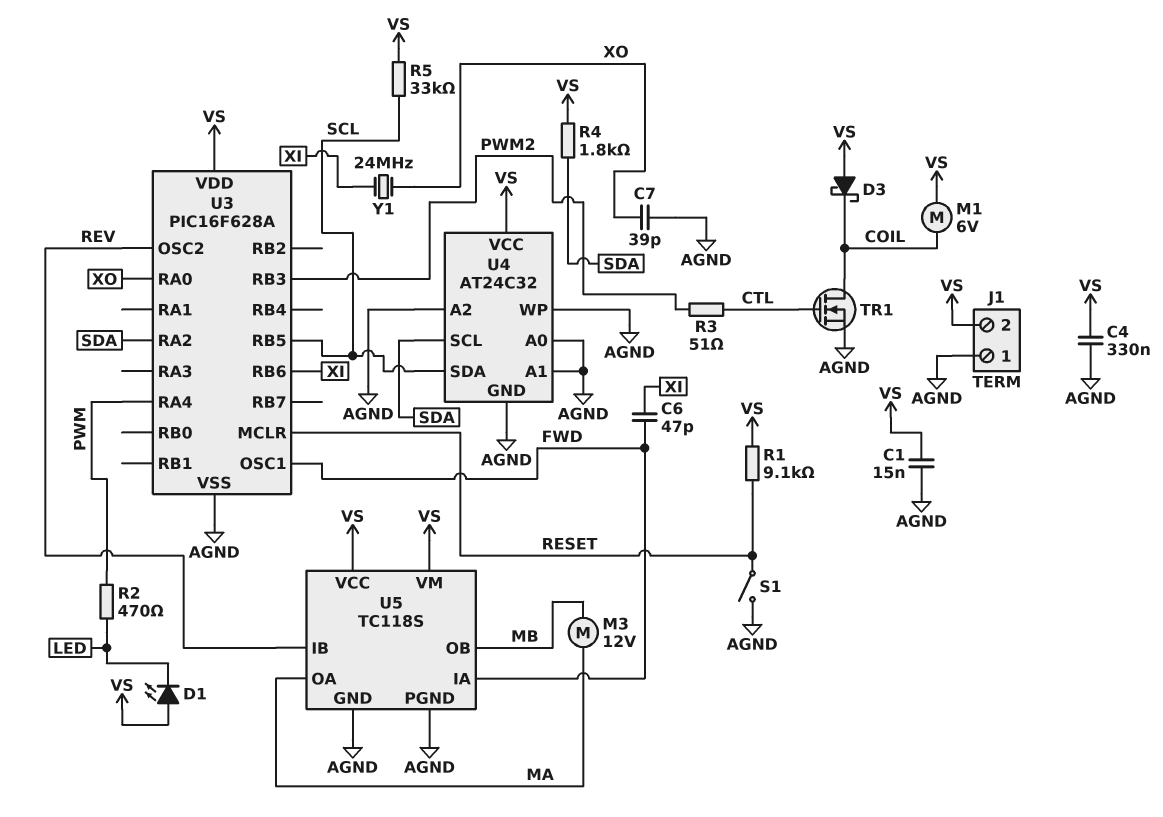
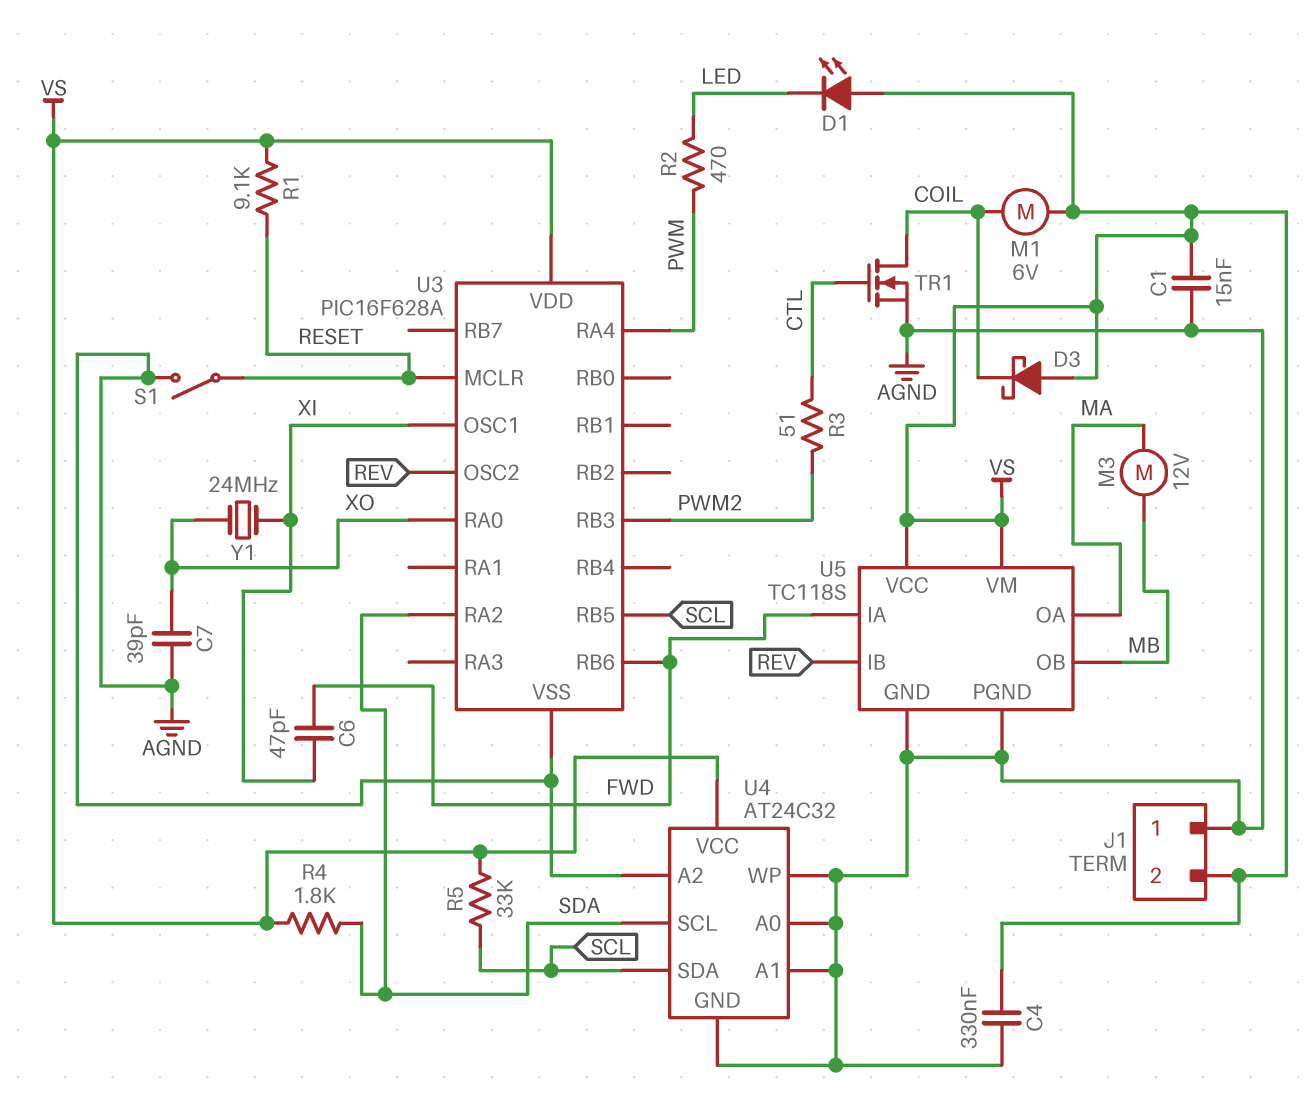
U3 pin OSC1: FWD -> XI
U3 pin RB6: XI -> FWD

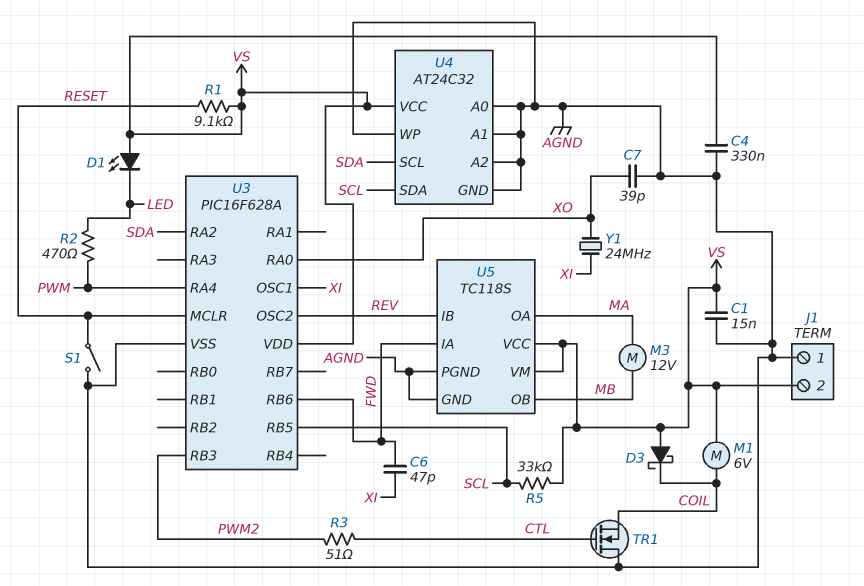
R4: 1.8k (SDA, VS) -> none
TR1: NMOS (G CTL, D COIL, S AGND) -> NMOS (G CTL, D AGND, S COIL)

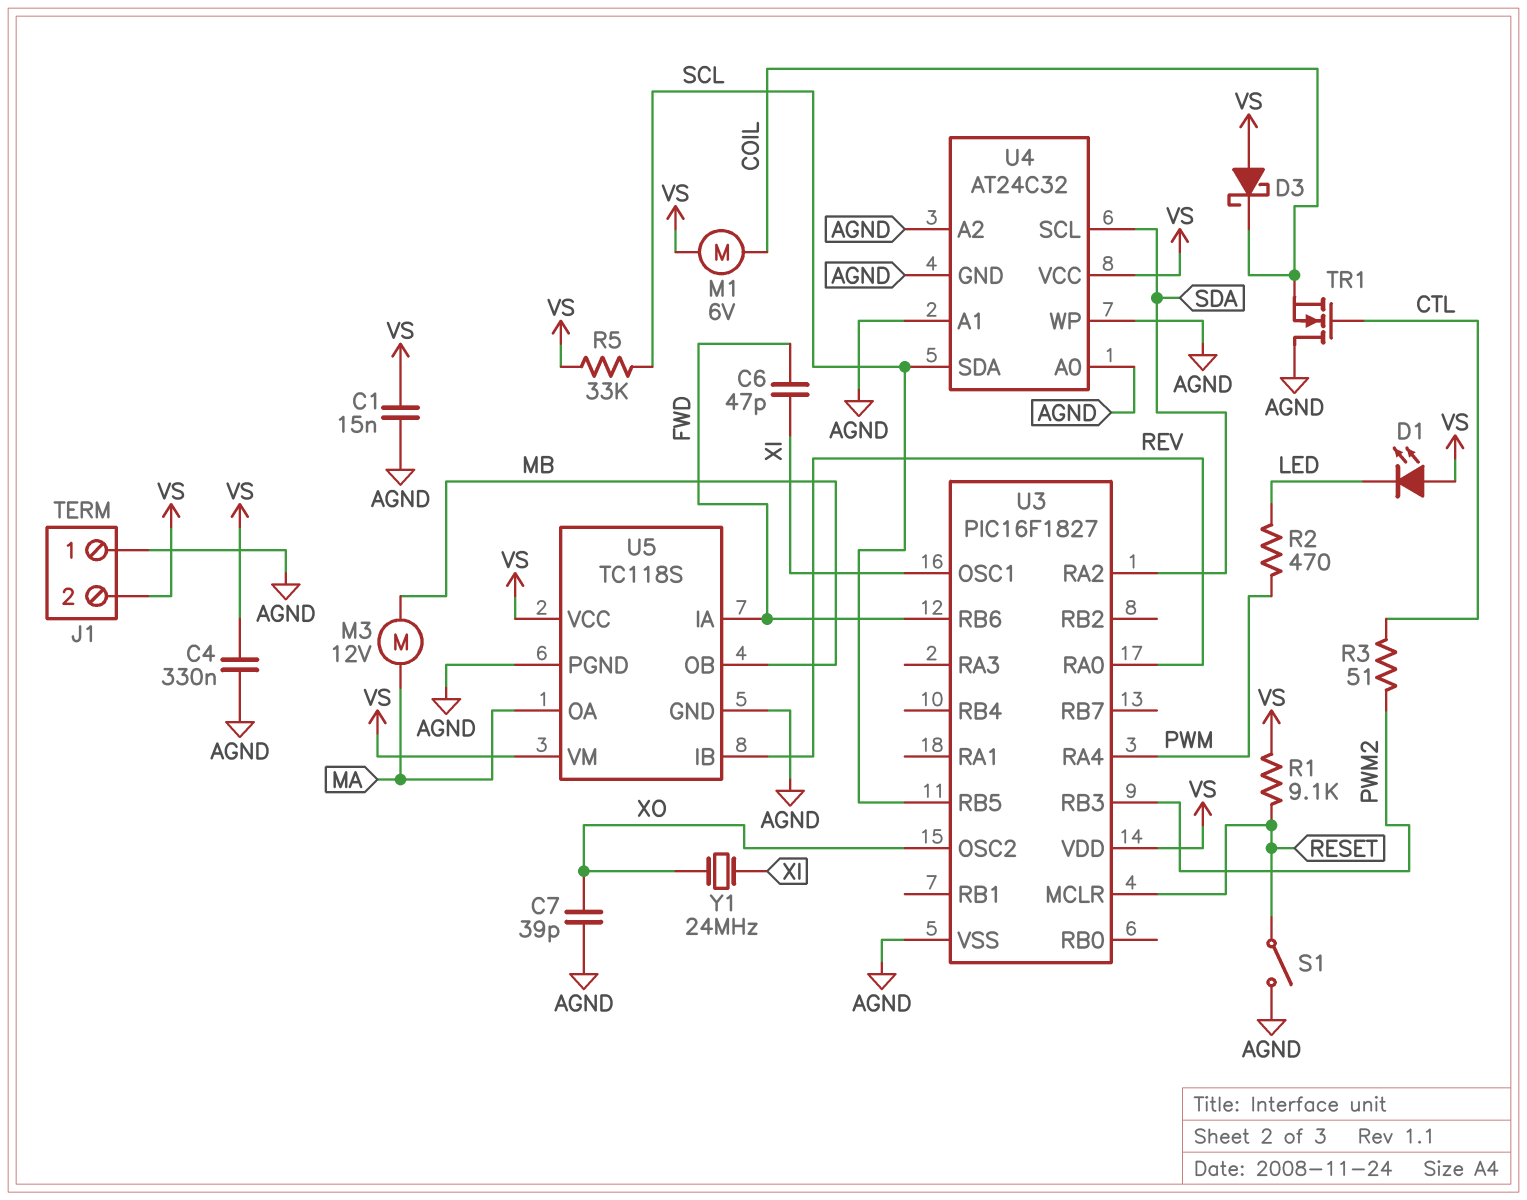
U3: PIC16F628A -> PIC16F1827
U3 pin OSC2: REV -> XO
U3 pin RA0: XO -> REV

